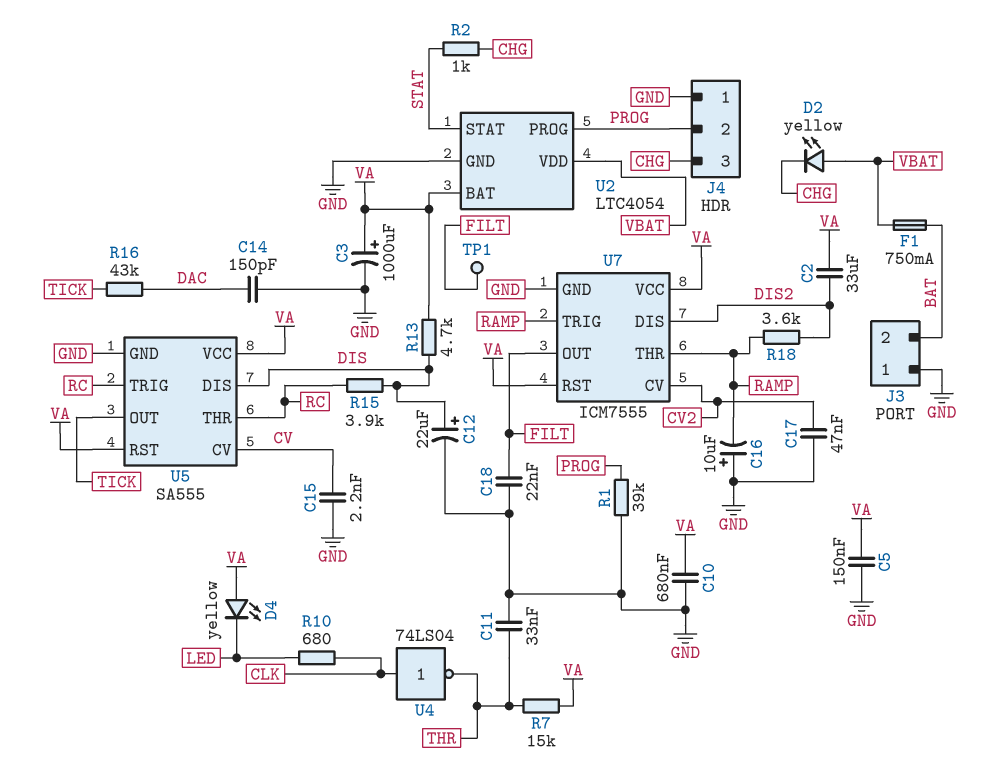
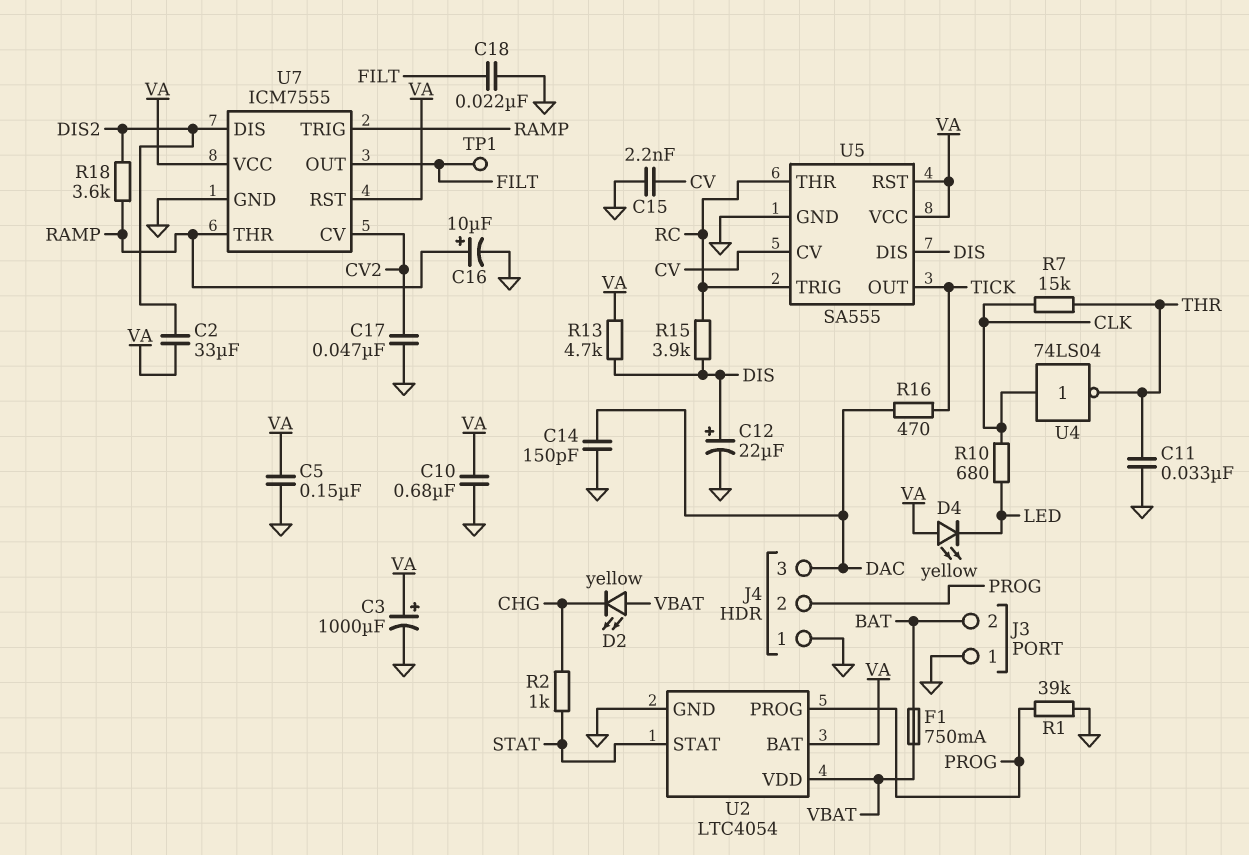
C16: 10uF (plus GND, minus RAMP) -> 10uF (plus RAMP, minus GND)
J4 pin 3: CHG -> DAC
R7: 15k (THR, VA) -> 15k (CLK, THR)
R16: 43k (DAC, TICK) -> 470 (DAC, TICK)

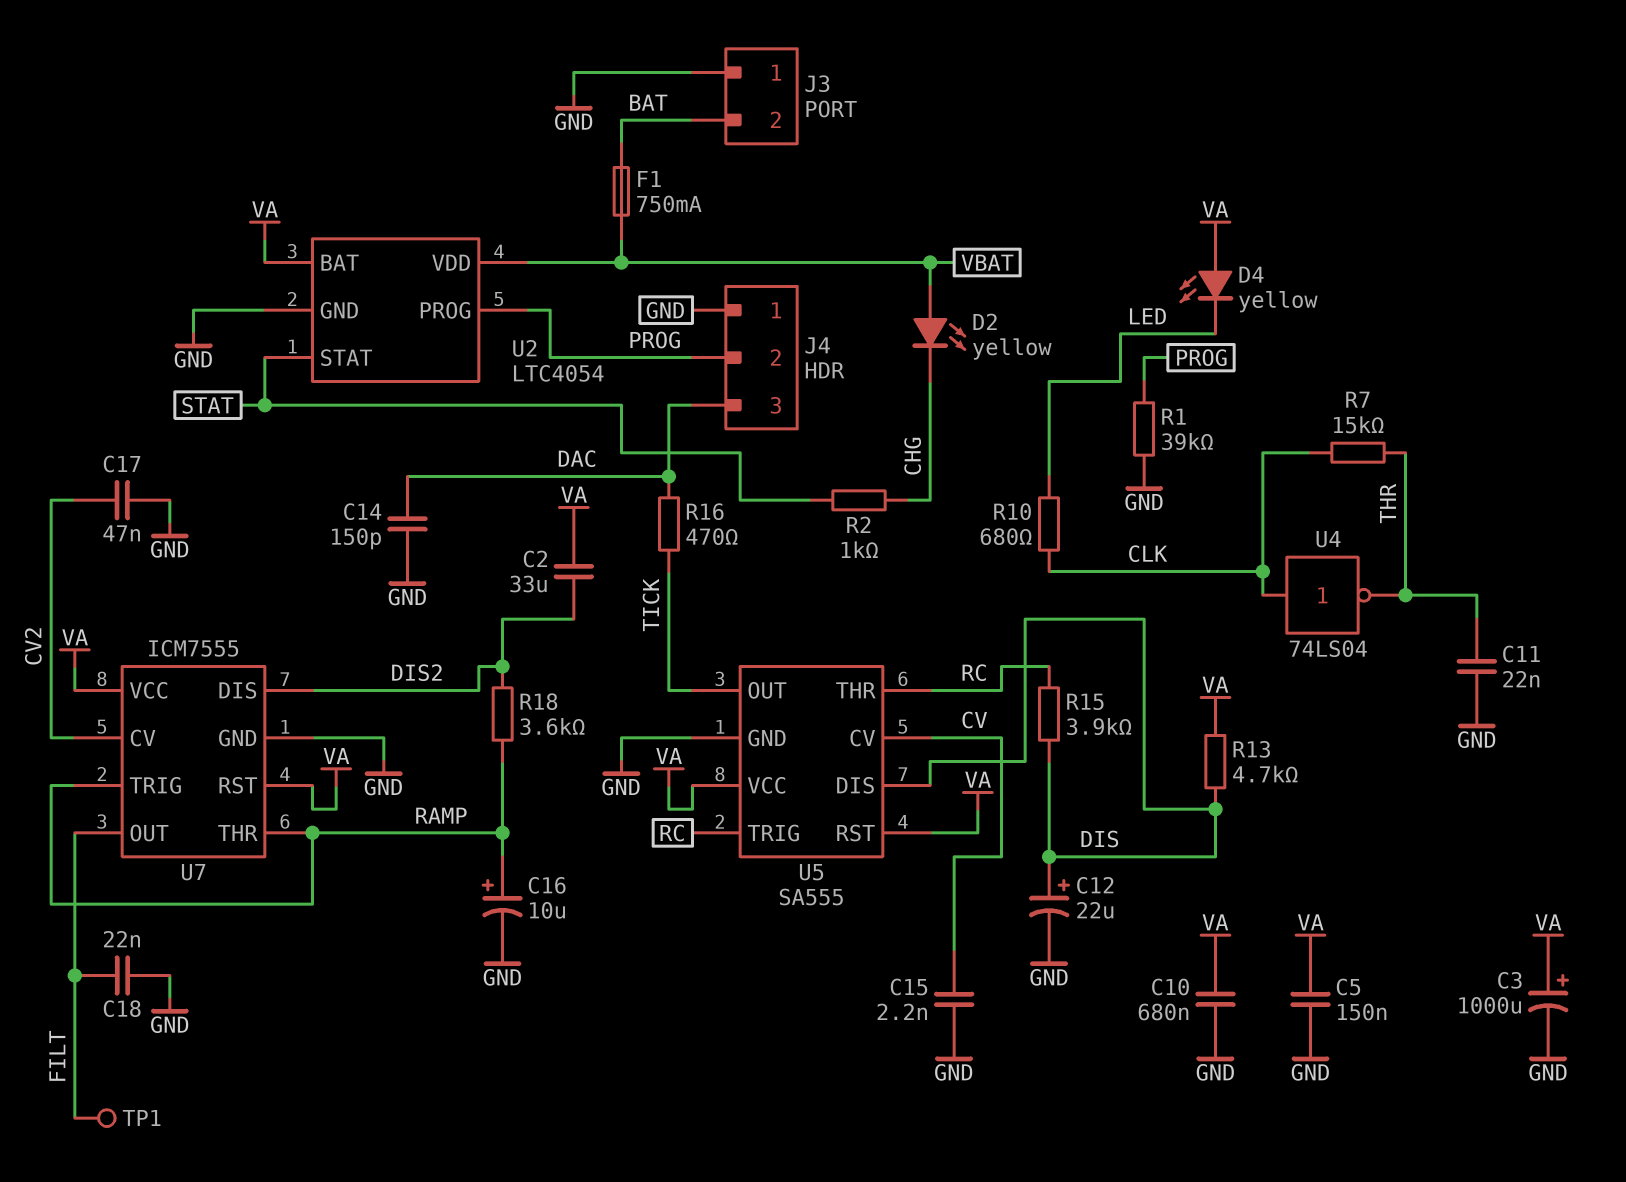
C11: 33nF (GND, THR) -> 22nF (GND, THR)

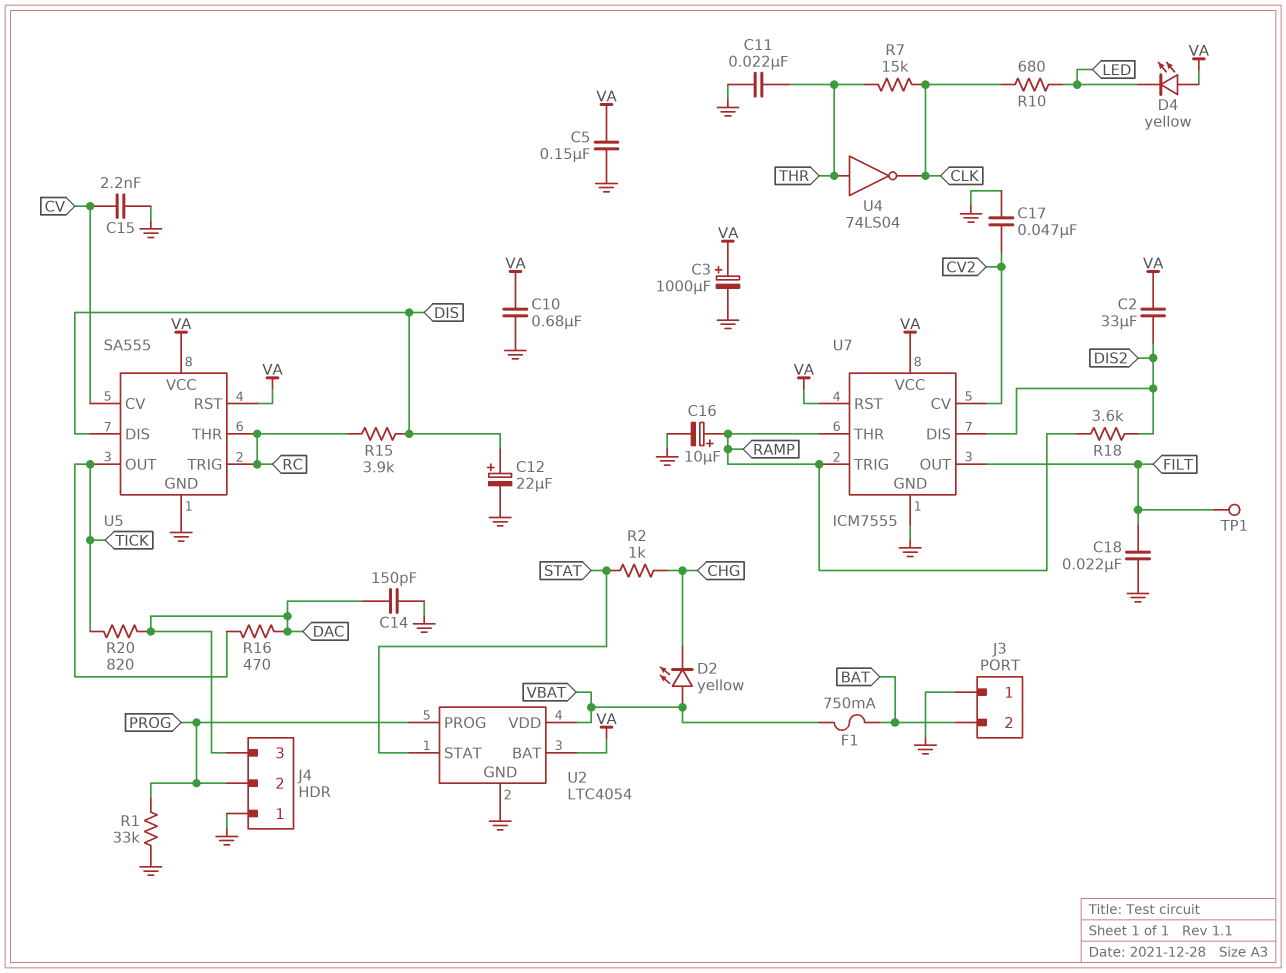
R1: 39k (GND, PROG) -> 33k (GND, PROG)
R13: 4.7k (DIS, VA) -> none
R20: none -> 820 (DAC, TICK)
U4: NOT 74LS04 (in CLK, out THR) -> NOT 74LS04 (in THR, out CLK)

